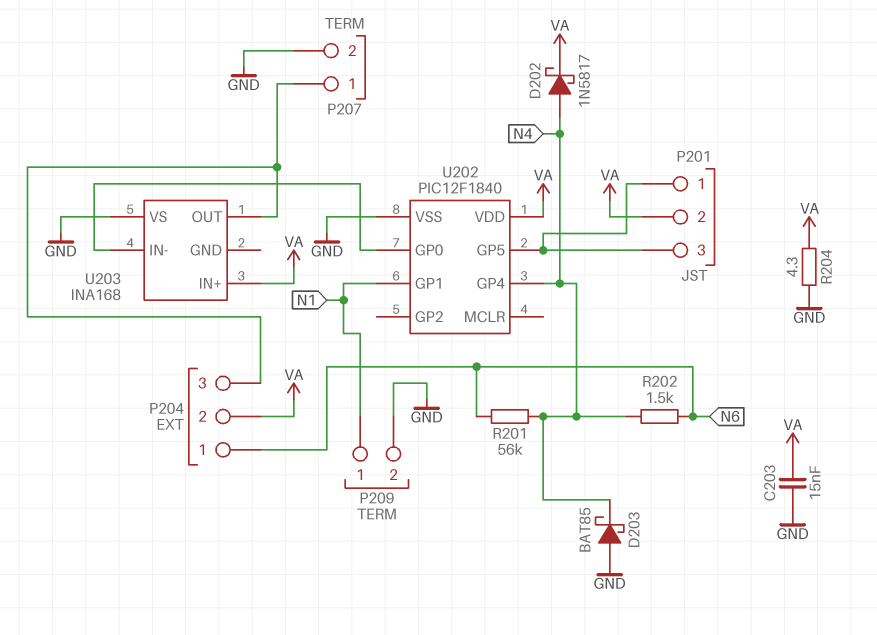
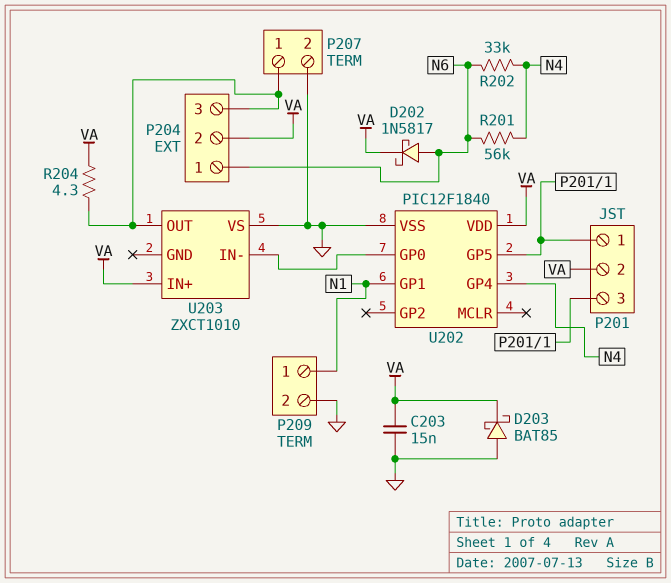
D202: schottky 1N5817 (A N4, K VA) -> schottky 1N5817 (A N6, K VA)
D203: schottky BAT85 (A GND, K N4) -> schottky BAT85 (A GND, K VA)
R202: 1.5k (N4, N6) -> 33k (N4, N6)
R204: 4.3 (GND, VA) -> 4.3 (P204/3, VA)
U203: INA168 -> ZXCT1010

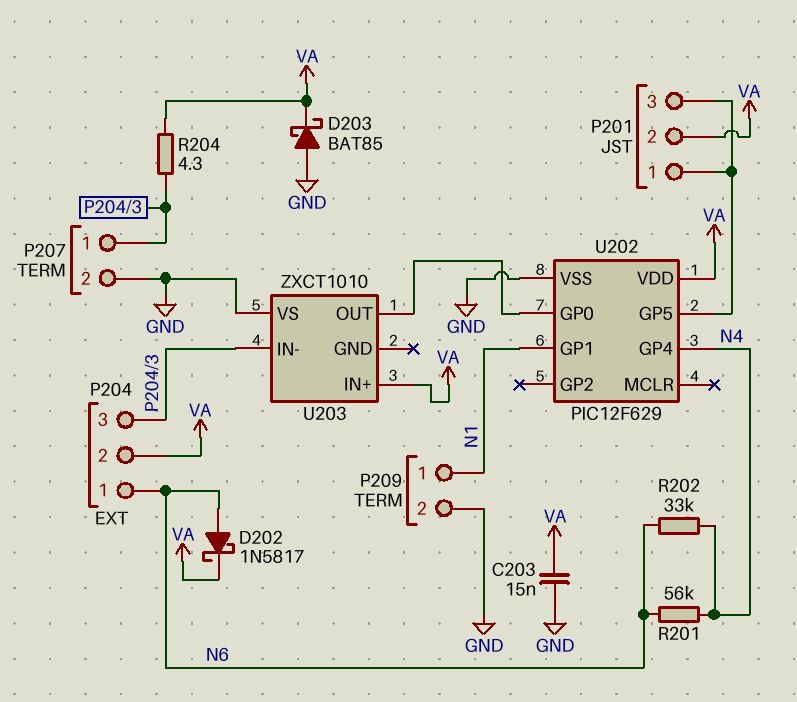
U202: PIC12F1840 -> PIC12F629
U203 pin IN-: U202/GP0 -> P204/3
U203 pin OUT: P204/3 -> U202/GP0

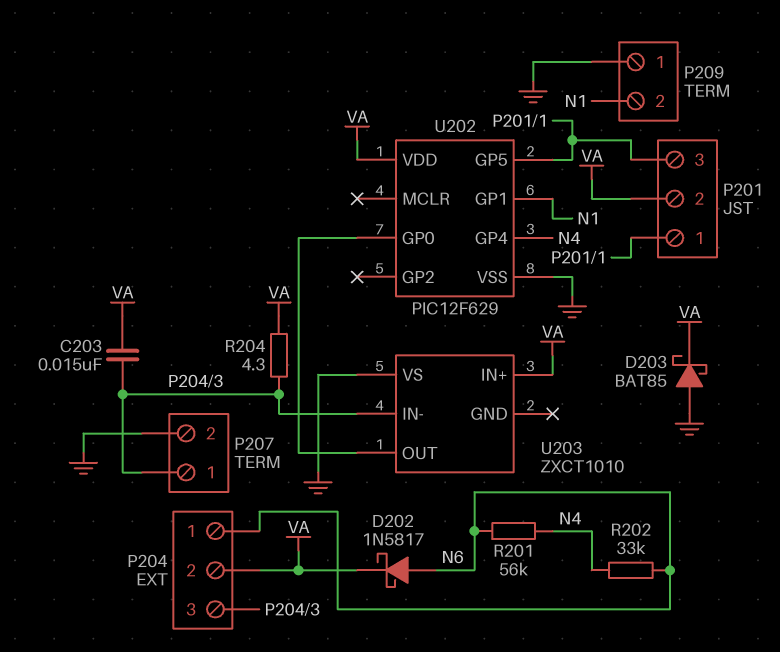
C203: 15nF (GND, VA) -> 15nF (P204/3, VA)
P209 pin 1: N1 -> GND
P209 pin 2: GND -> N1

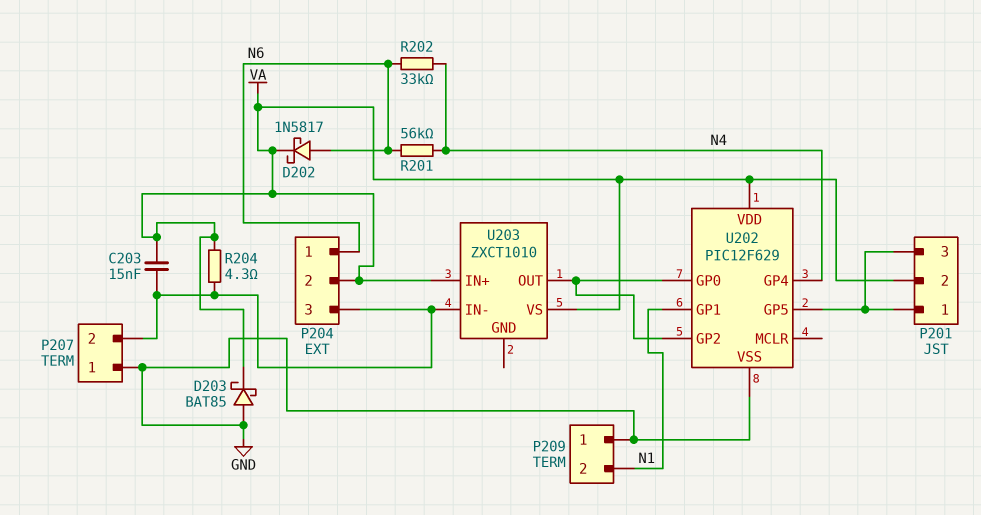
P207 pin 1: P204/3 -> GND
P207 pin 2: GND -> P204/3
U202 pin GP2: none -> U202/GP0
U203 pin VS: GND -> VA

